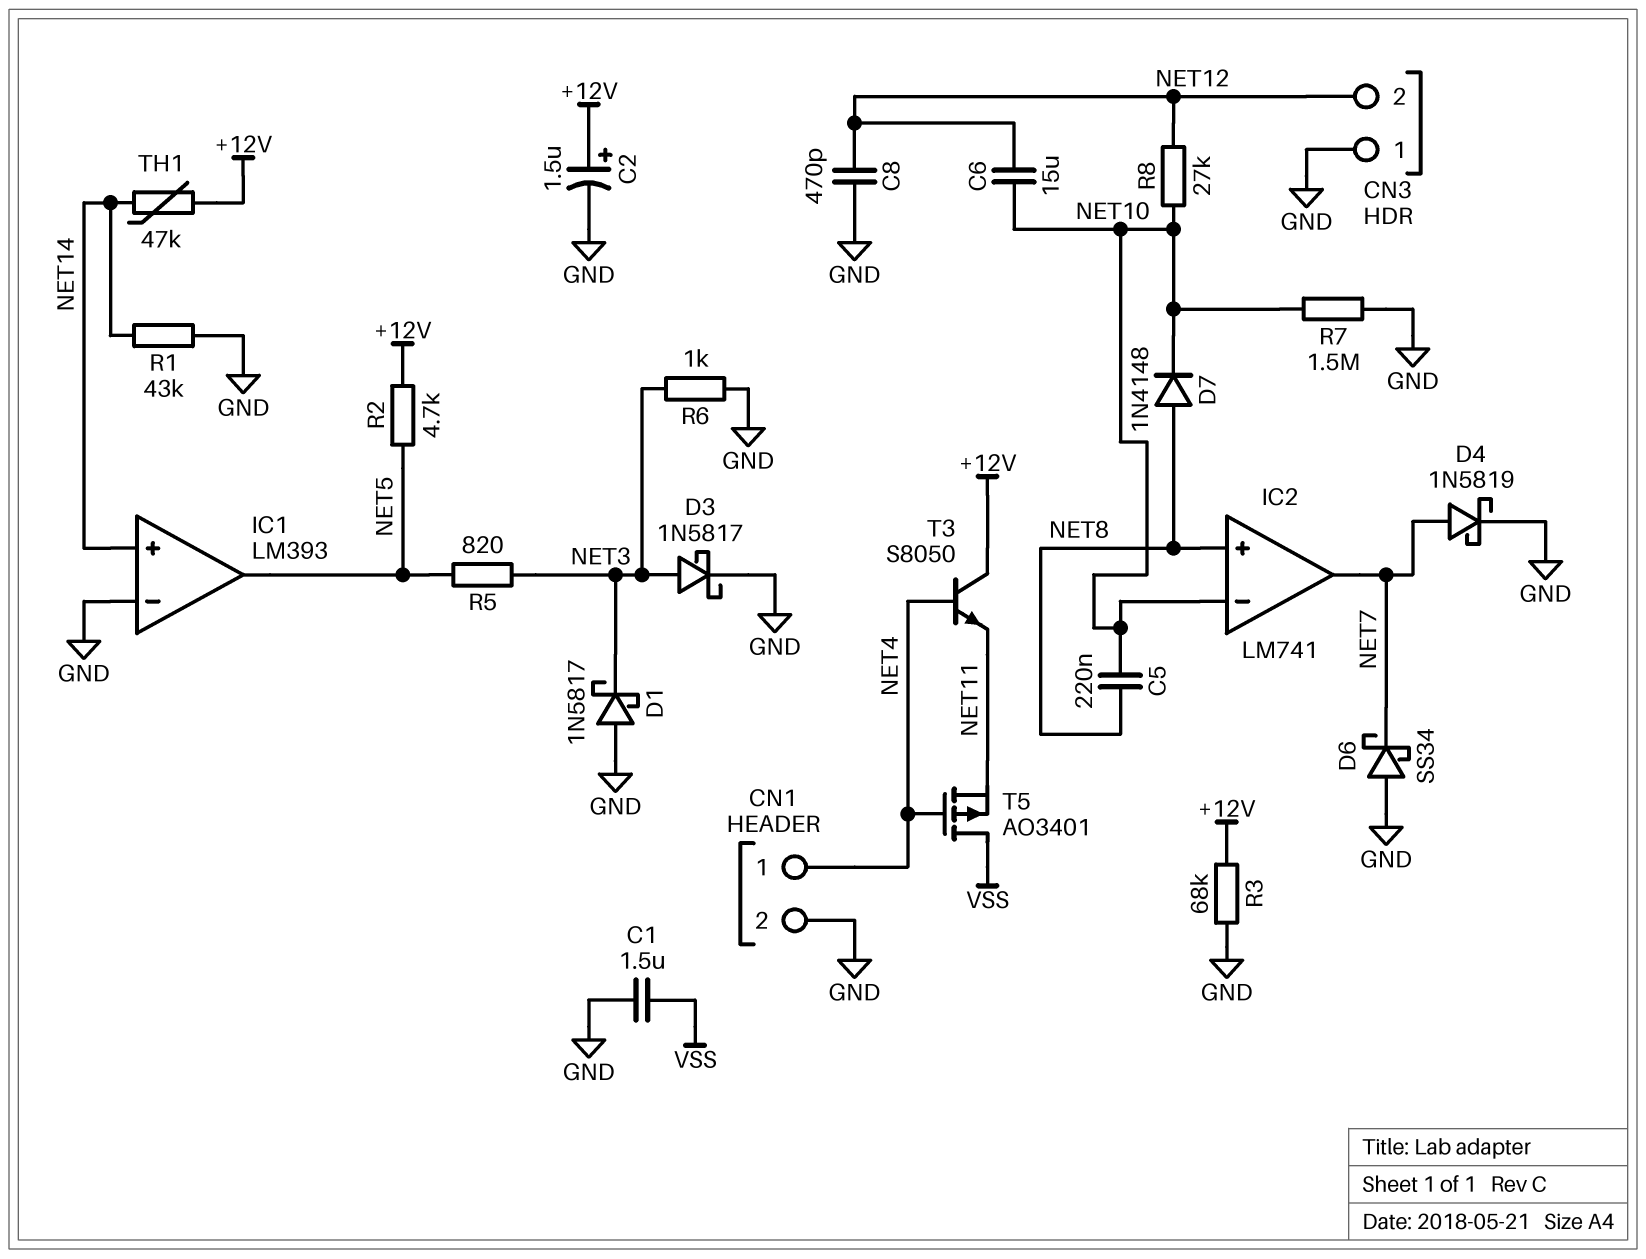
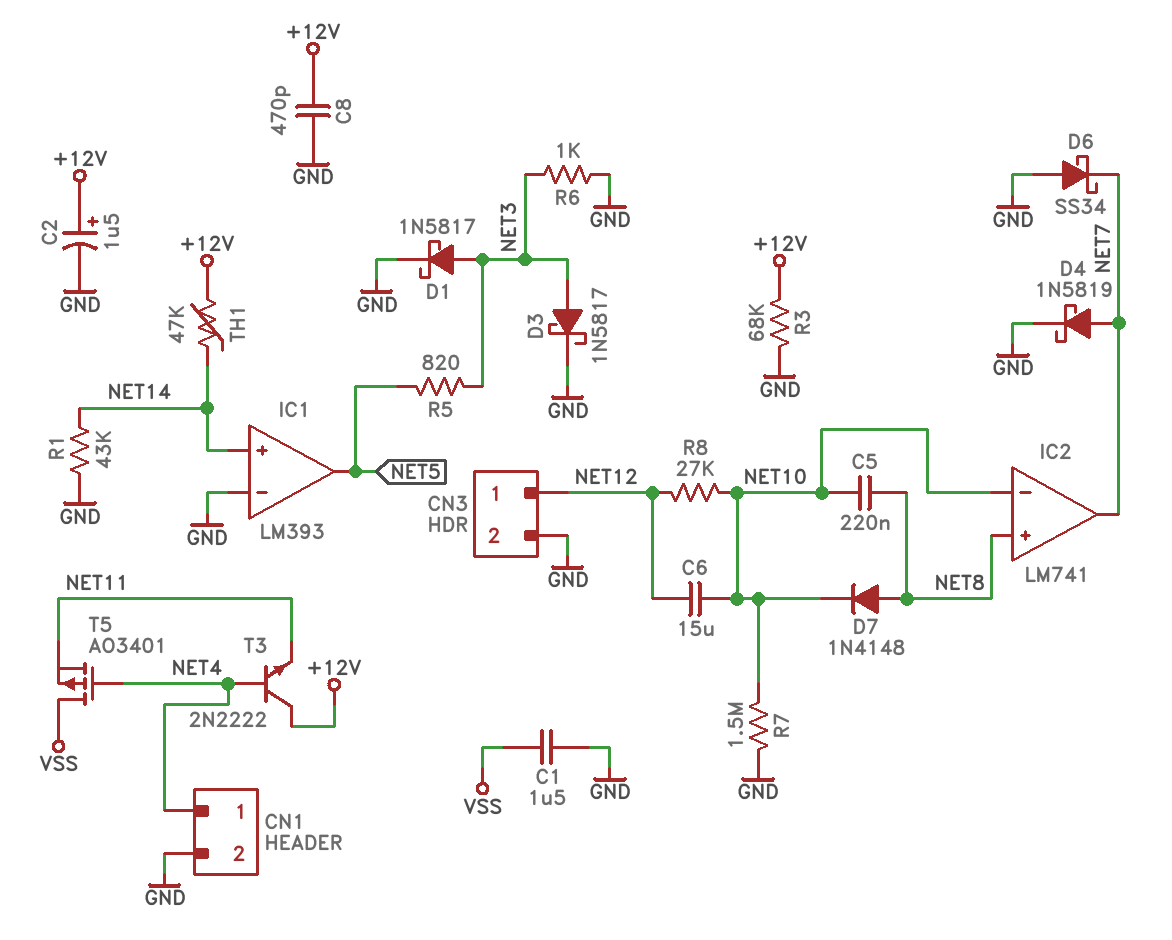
C8: 470pF (GND, NET12) -> 470pF (+12V, GND)
CN3 pin 1: GND -> NET12
CN3 pin 2: NET12 -> GND
D1: schottky 1N5817 (A GND, K NET3) -> schottky 1N5817 (A NET3, K GND)
R2: 4.7k (+12V, NET5) -> none
T3: NPN S8050 (B NET4, C +12V, E NET11) -> NPN 2N2222 (B NET4, C +12V, E NET11)

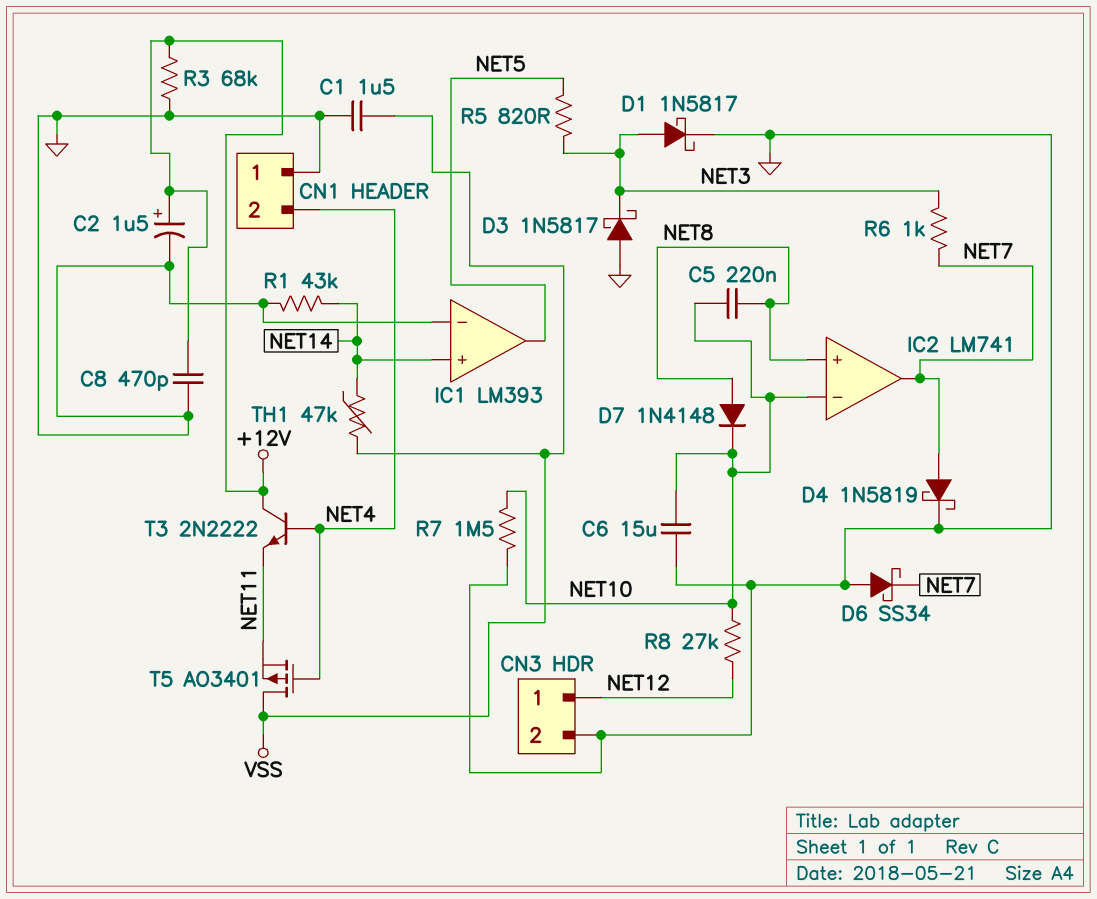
C6: 15uF (NET10, NET12) -> 15uF (GND, NET10)
CN1 pin 1: NET4 -> GND
CN1 pin 2: GND -> NET4
D3: schottky 1N5817 (A NET3, K GND) -> schottky 1N5817 (A GND, K NET3)
R6: 1k (GND, NET3) -> 1k (NET3, NET7)
TH1: 47k (+12V, NET14) -> 47k (NET14, VSS)

